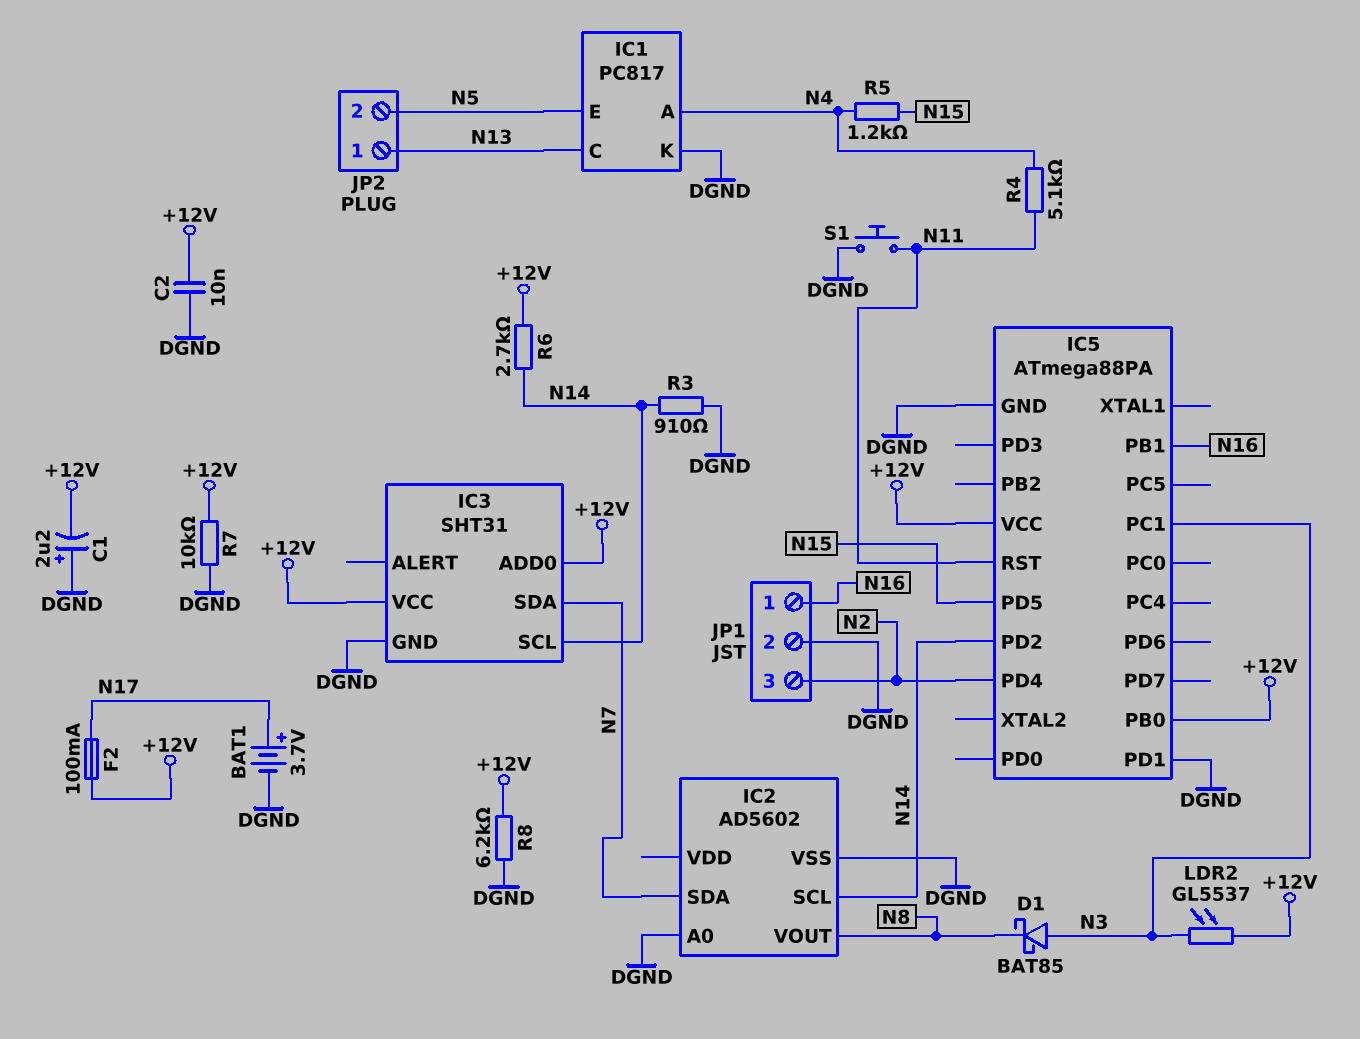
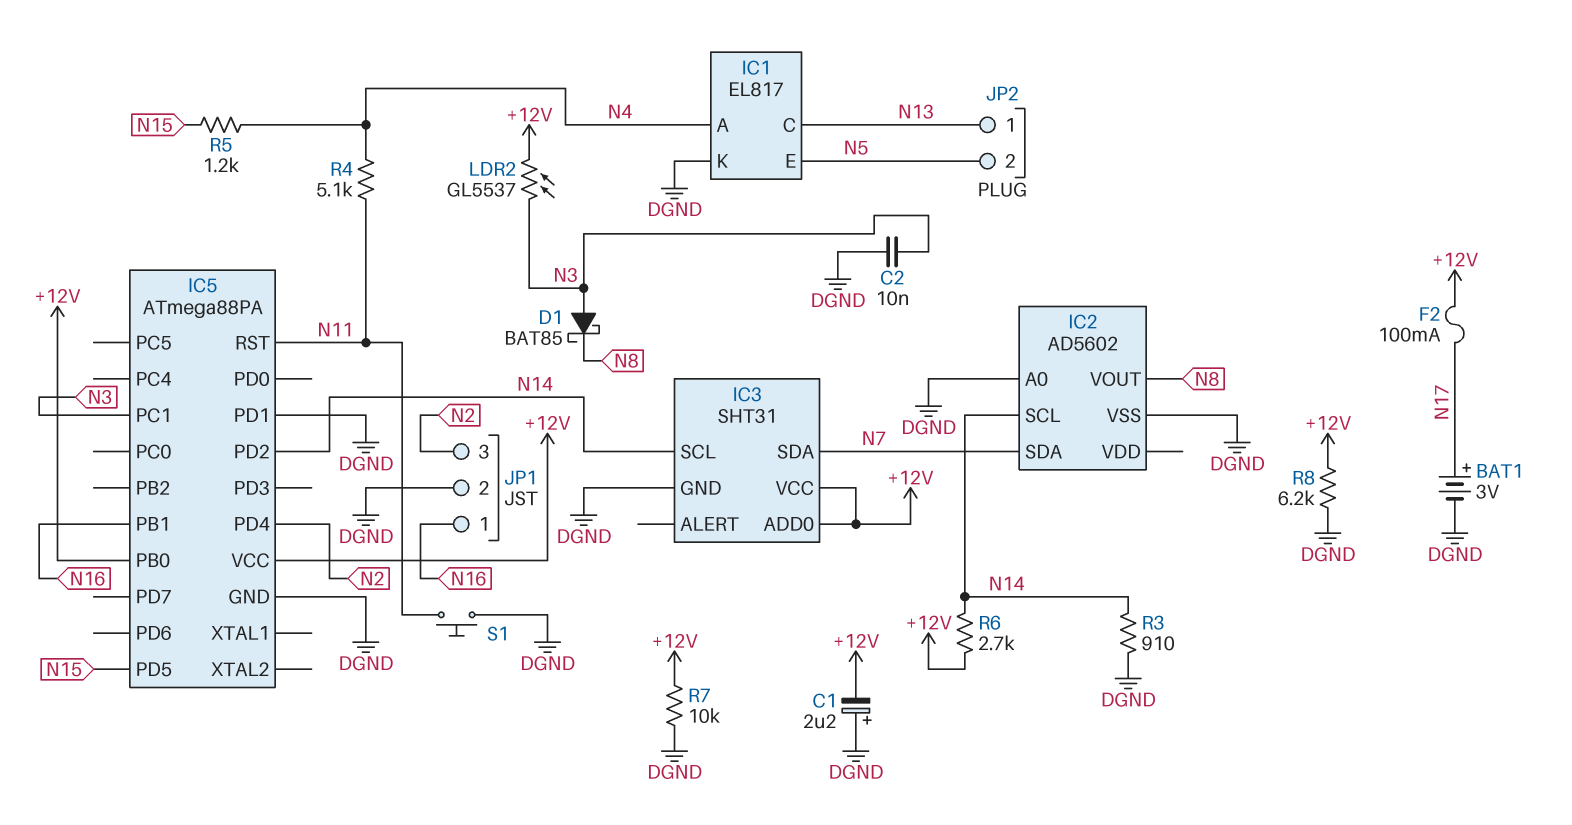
BAT1: 3.7V (plus N17, minus DGND) -> 3V (plus N17, minus DGND)
C2: 10nF (+12V, DGND) -> 10nF (DGND, N3)
IC1: PC817 -> EL817

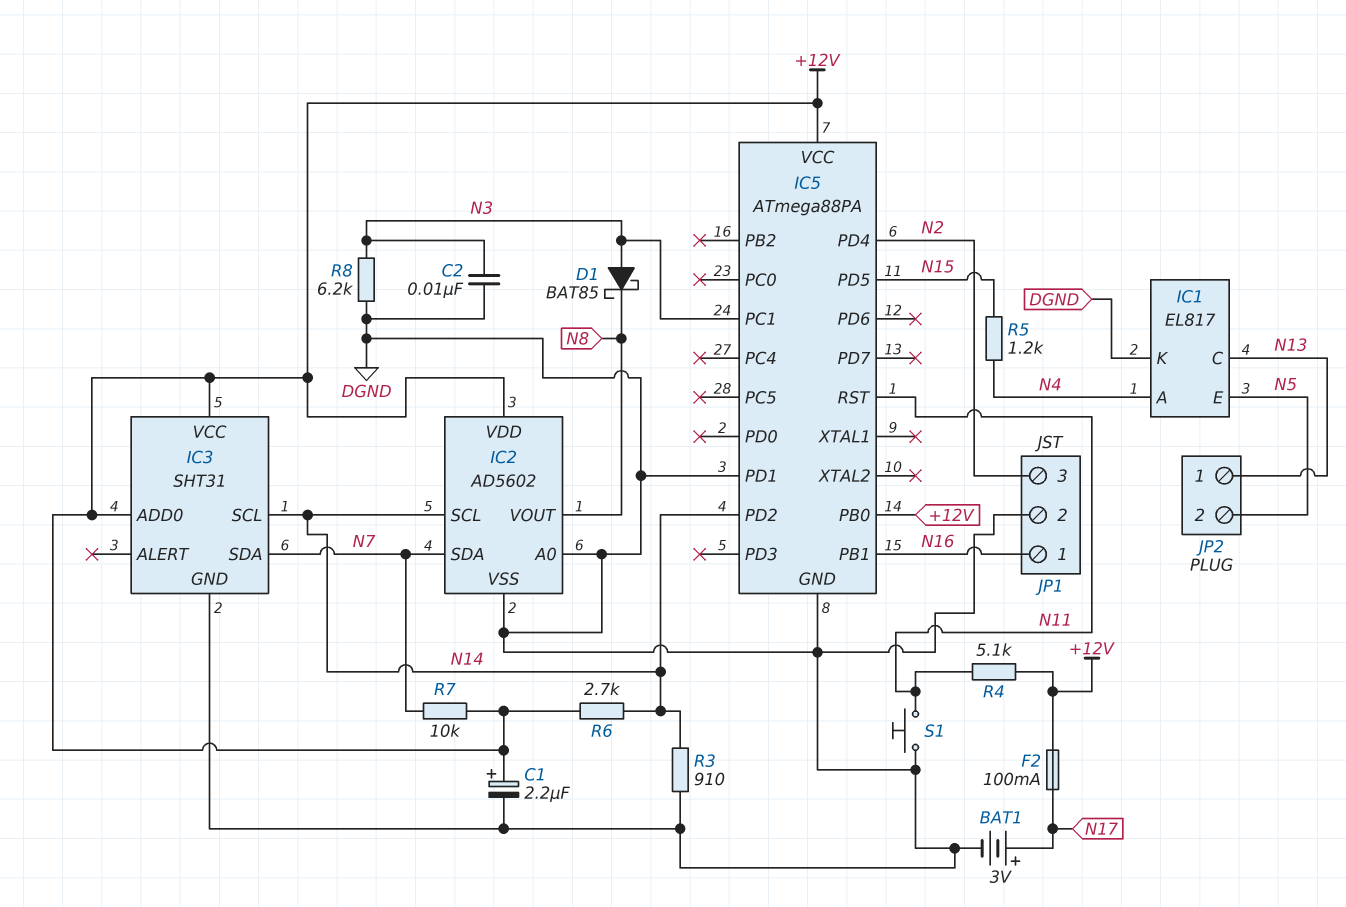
C1: 2.2uF (plus DGND, minus +12V) -> 2.2uF (plus +12V, minus DGND)
IC2 pin VDD: none -> +12V
LDR2: GL5537 (+12V, N3) -> none
R4: 5.1k (N4, N11) -> 5.1k (+12V, N11)
R7: 10k (+12V, DGND) -> 10k (+12V, N7)
R8: 6.2k (+12V, DGND) -> 6.2k (DGND, N3)

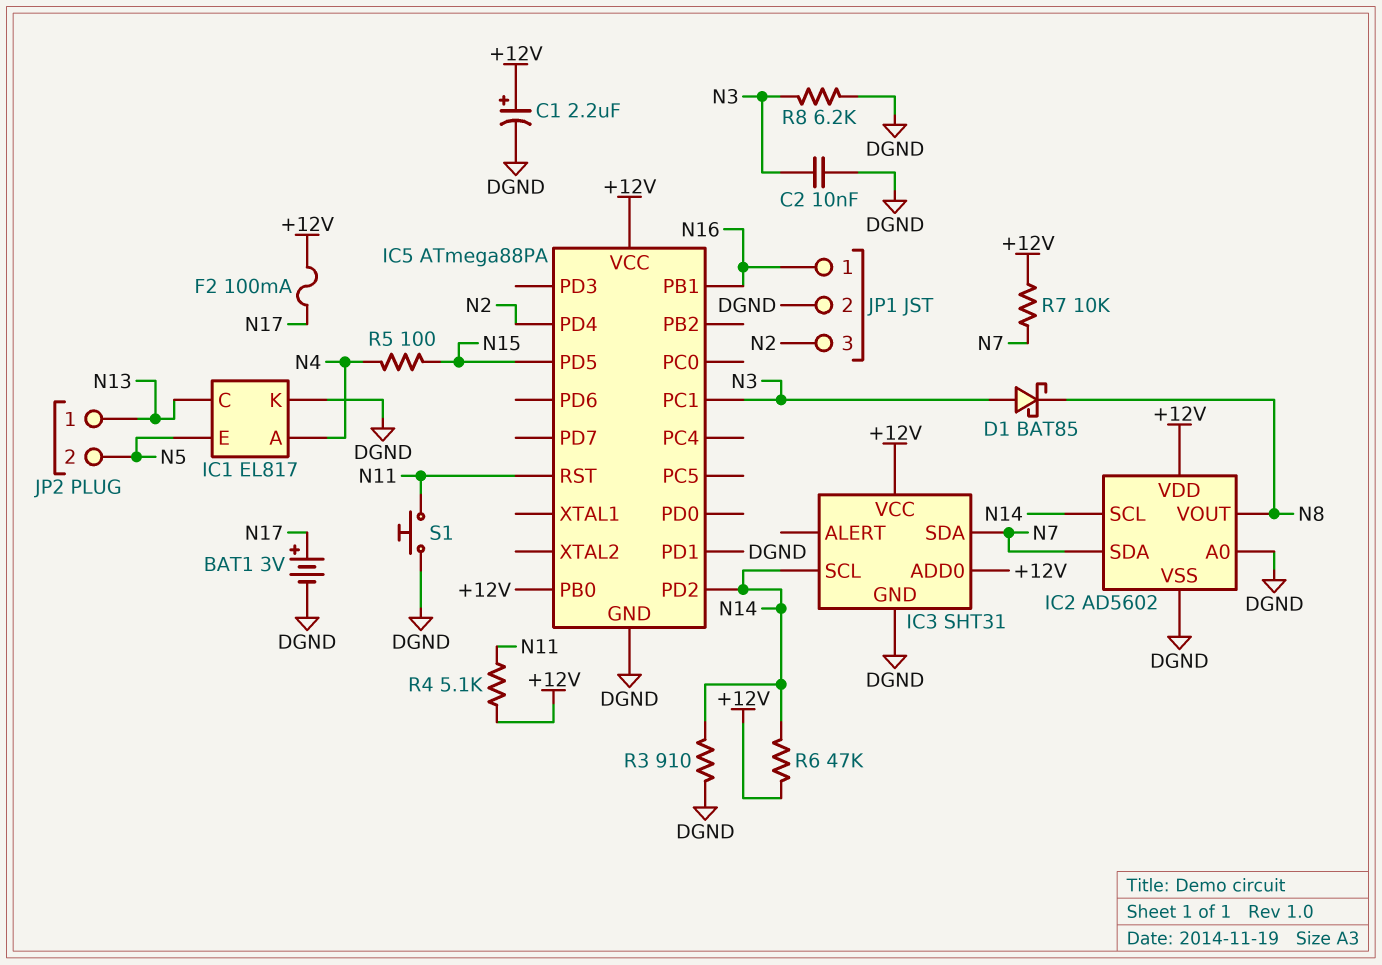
R5: 1.2k (N4, N15) -> 100 (N4, N15)
R6: 2.7k (+12V, N14) -> 47k (+12V, N14)

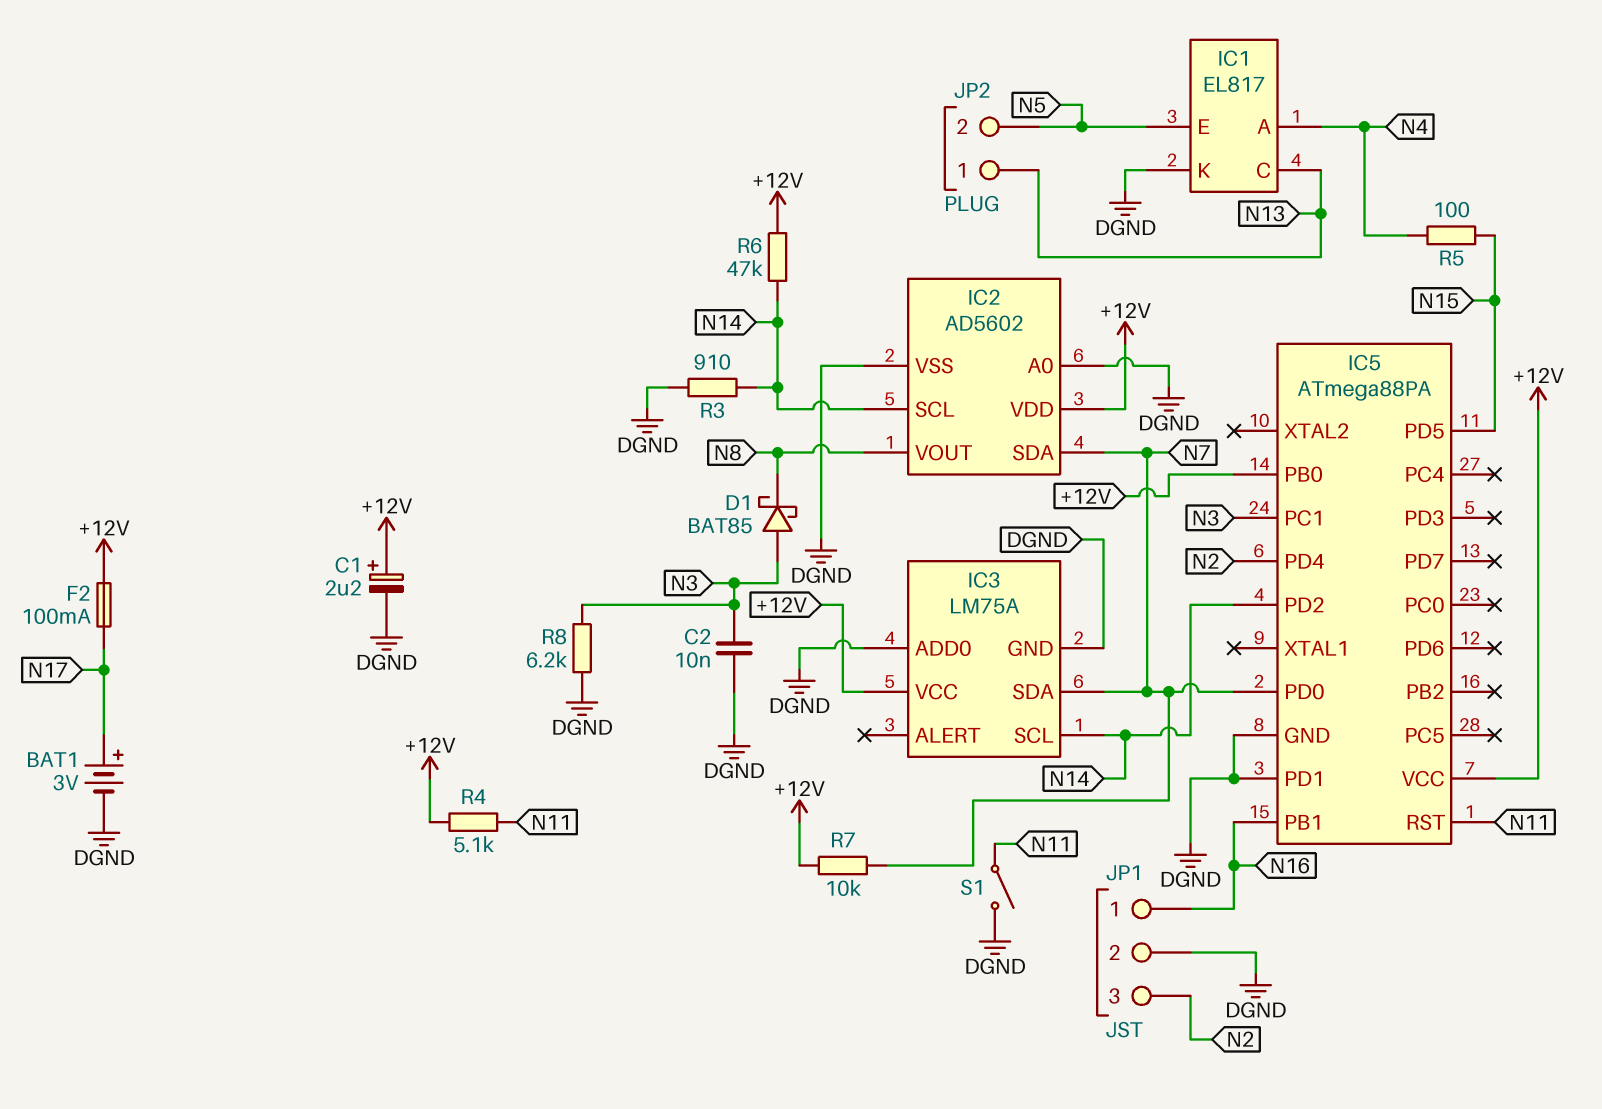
IC3: SHT31 -> LM75A
IC3 pin ADD0: +12V -> DGND
IC5 pin PD0: none -> N7
S1: button (DGND, N11) -> switch (DGND, N11)

